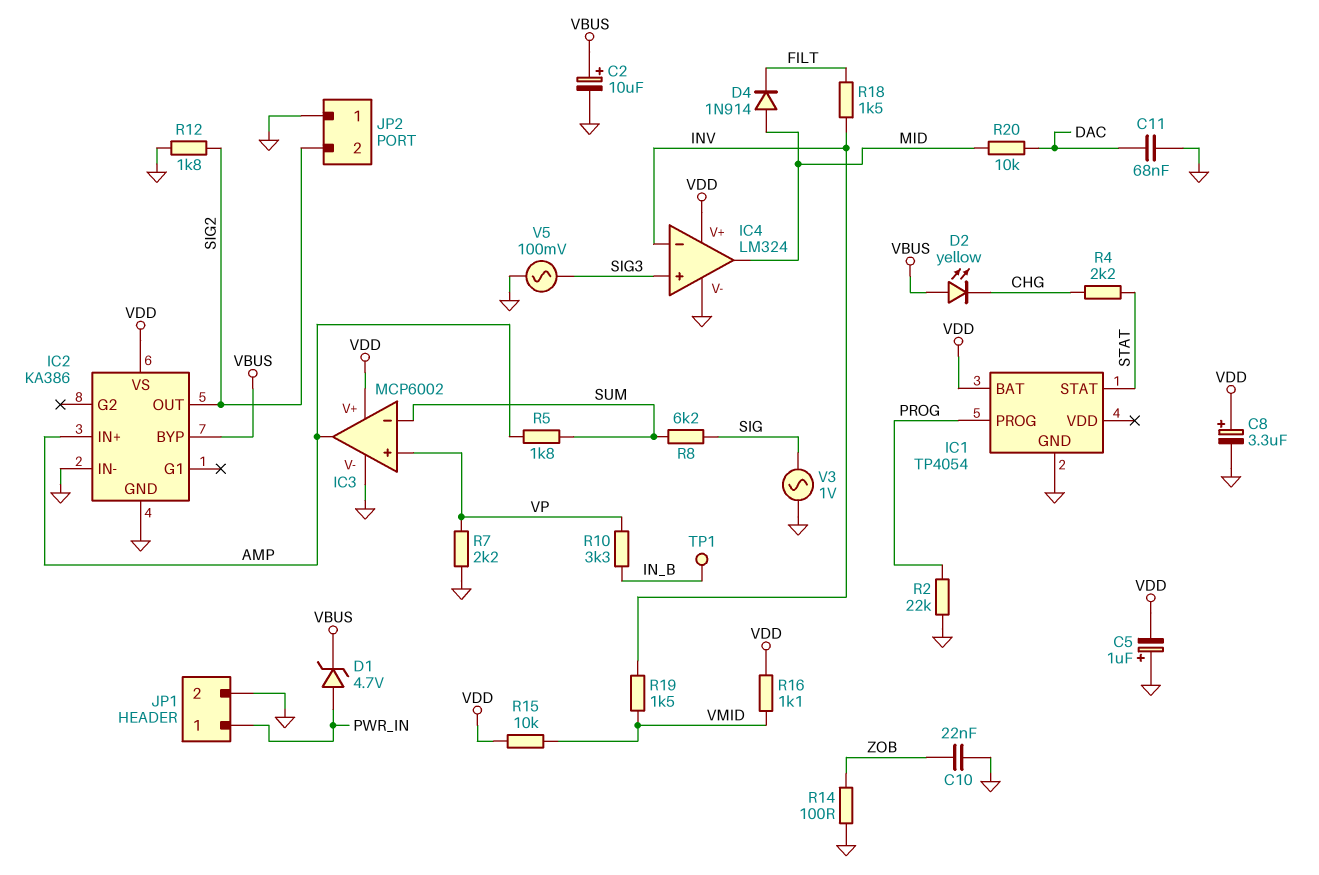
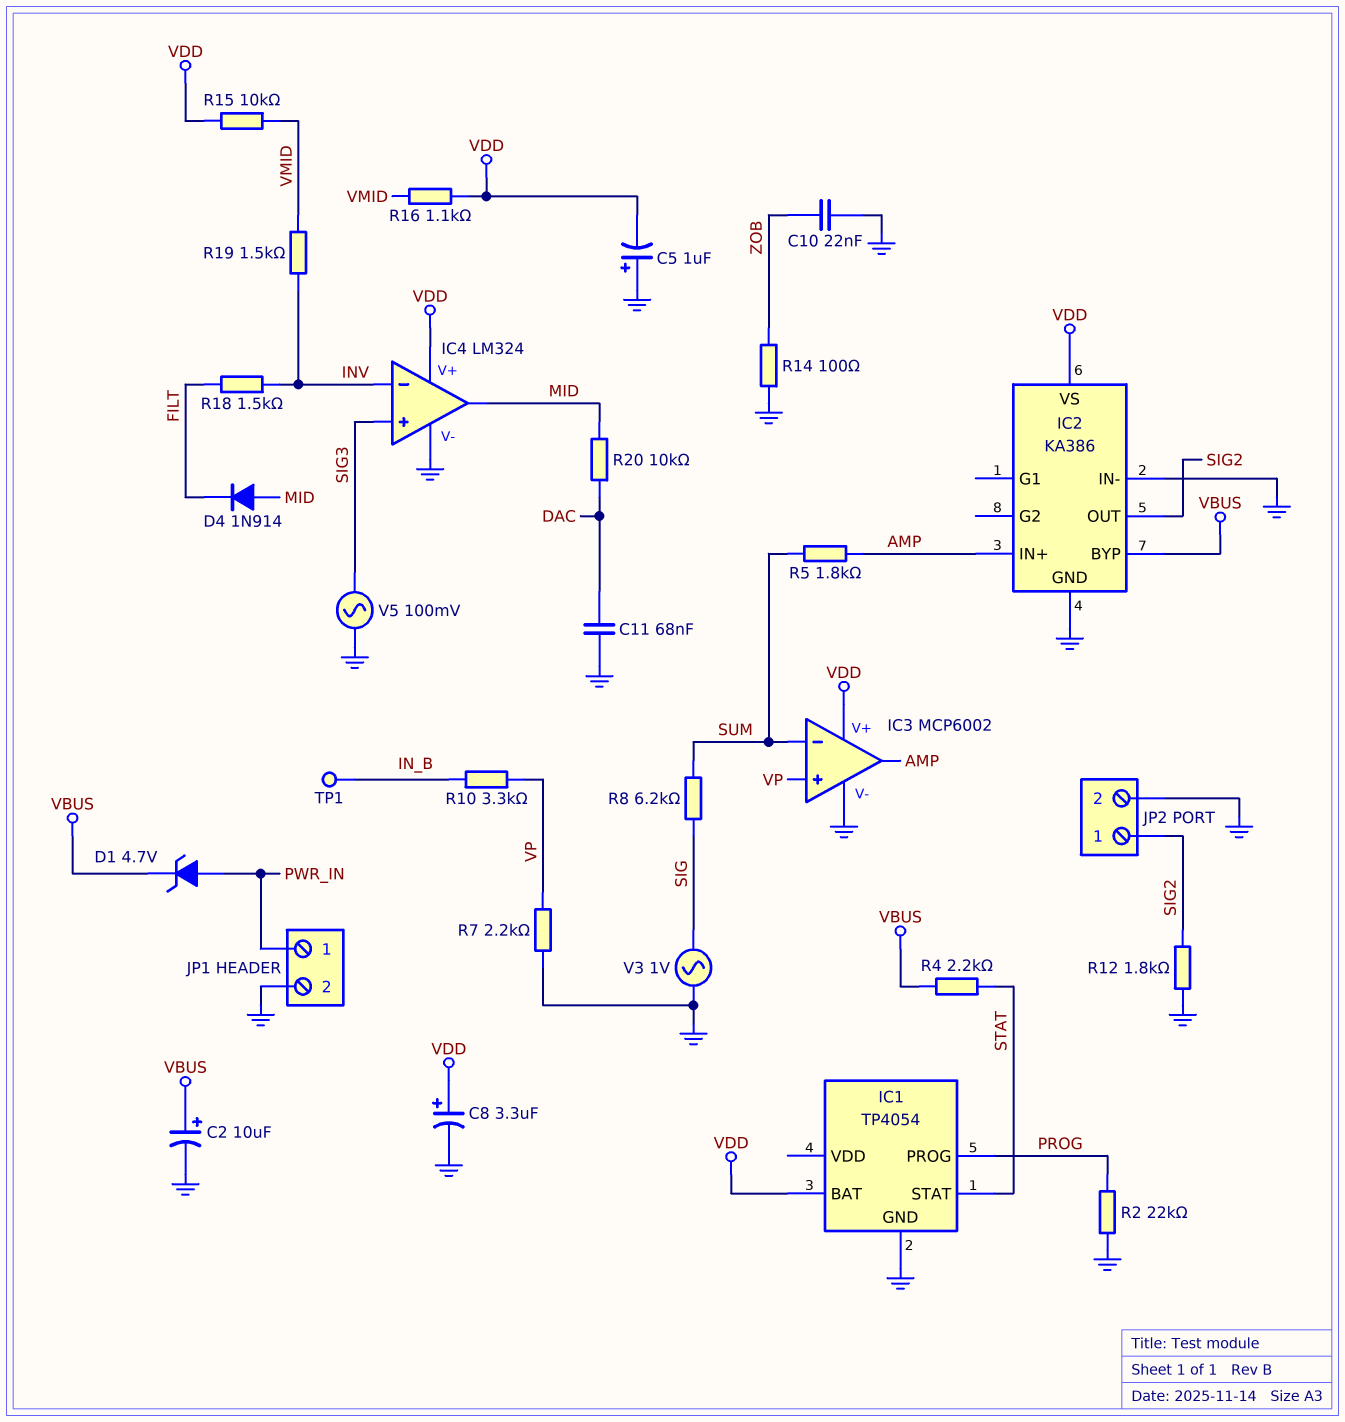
D2: LED yellow (A VBUS, K CHG) -> none
JP2 pin 1: GND -> SIG2
JP2 pin 2: SIG2 -> GND
R4: 2.2k (CHG, STAT) -> 2.2k (STAT, VBUS)

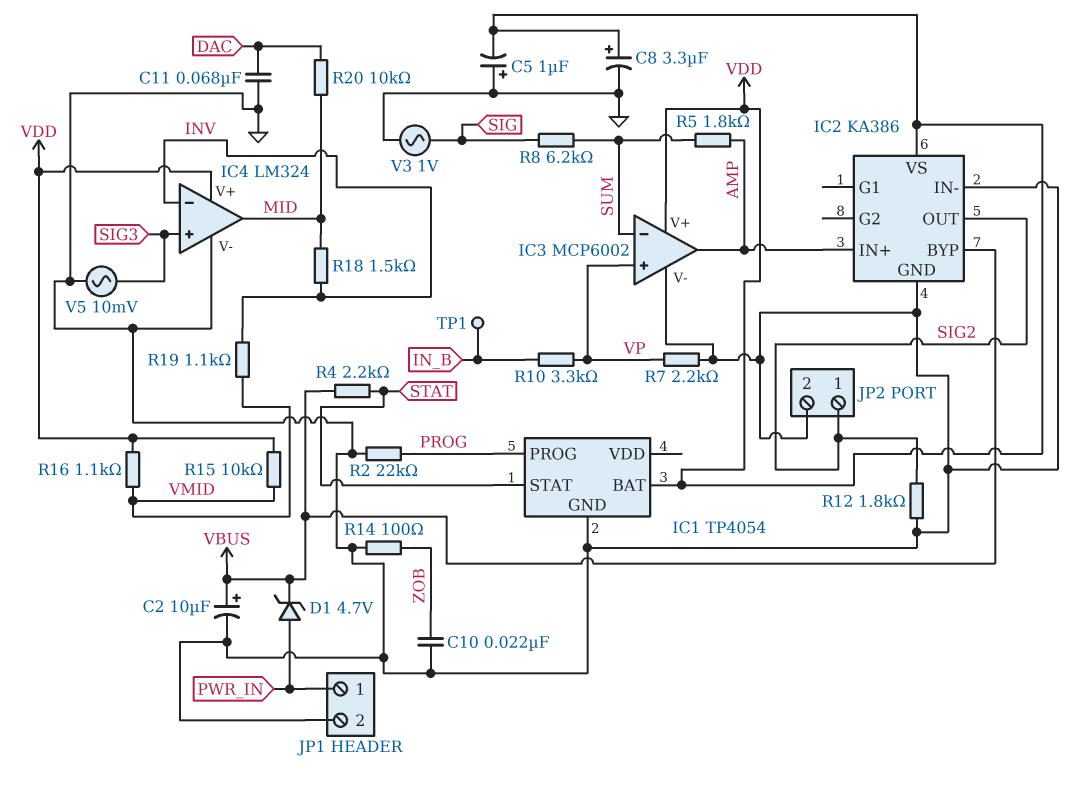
D4: diode 1N914 (A MID, K FILT) -> none
R18: 1.5k (FILT, INV) -> 1.5k (INV, MID)
R19: 1.5k (INV, VMID) -> 1.1k (INV, VMID)
V5: AC 100mV (GND, SIG3) -> AC 10mV (GND, SIG3)

